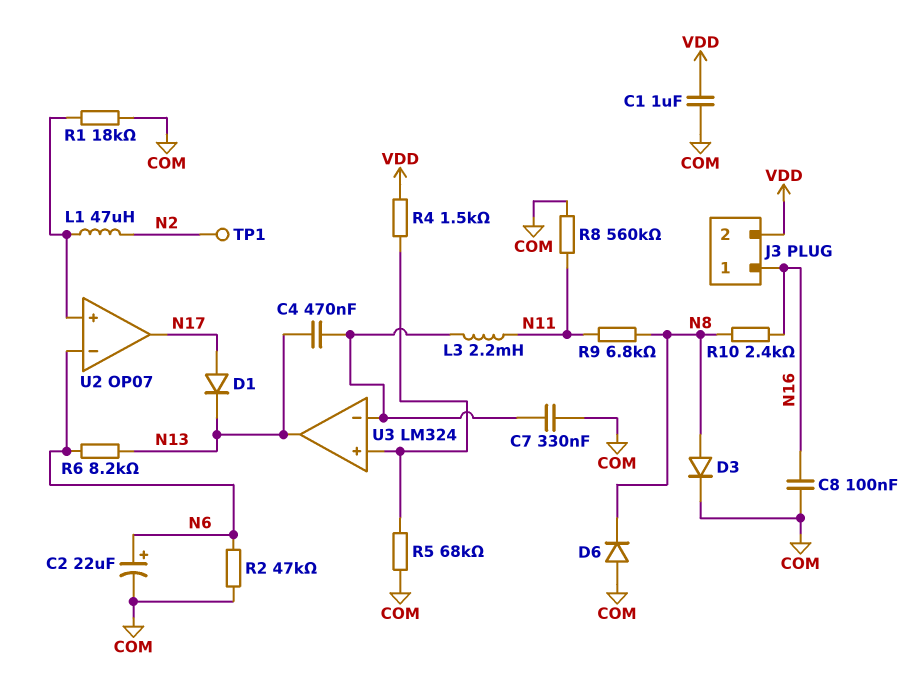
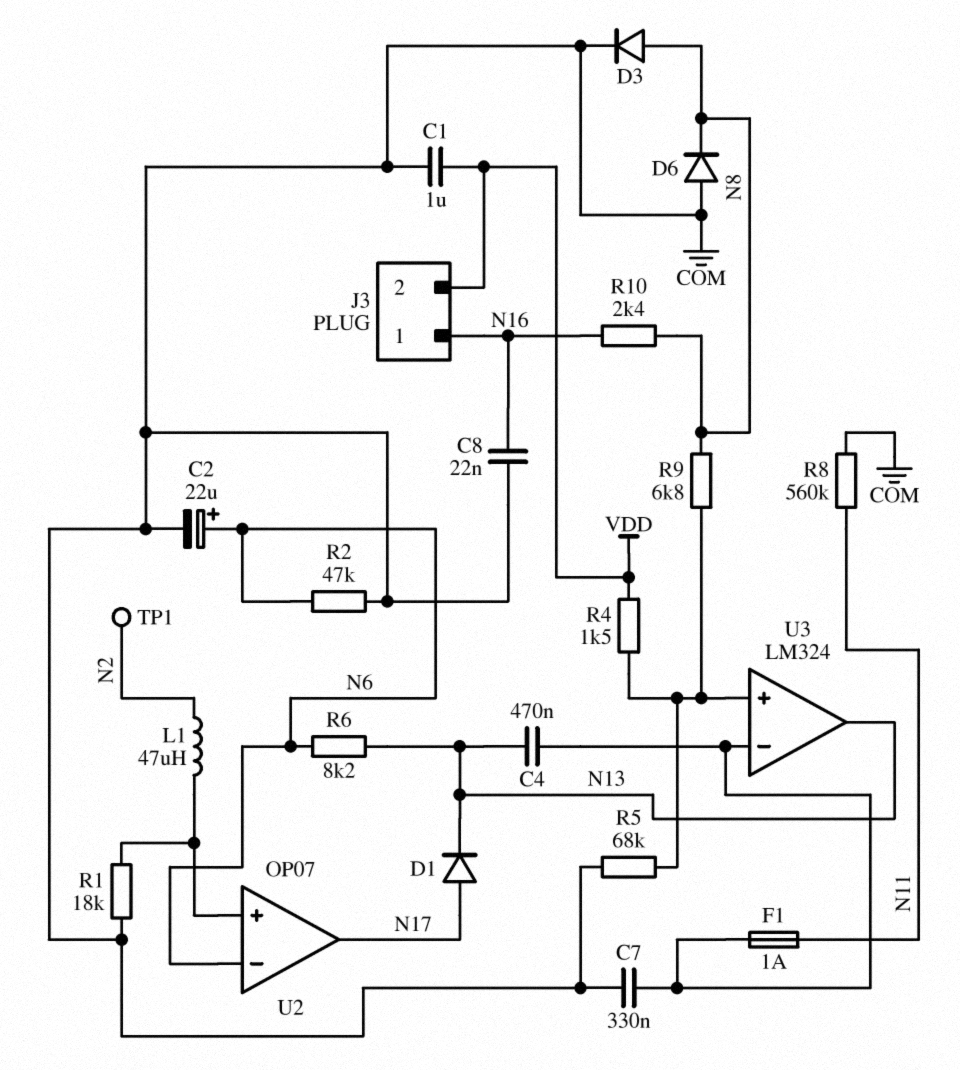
C8: 100nF (COM, N16) -> 22nF (COM, N16)
F1: none -> 1A (N11, U3/in-)
L3: 2.2mH (N11, U3/in-) -> none
R9: 6.8k (N8, N11) -> 6.8k (N8, U3/in+)

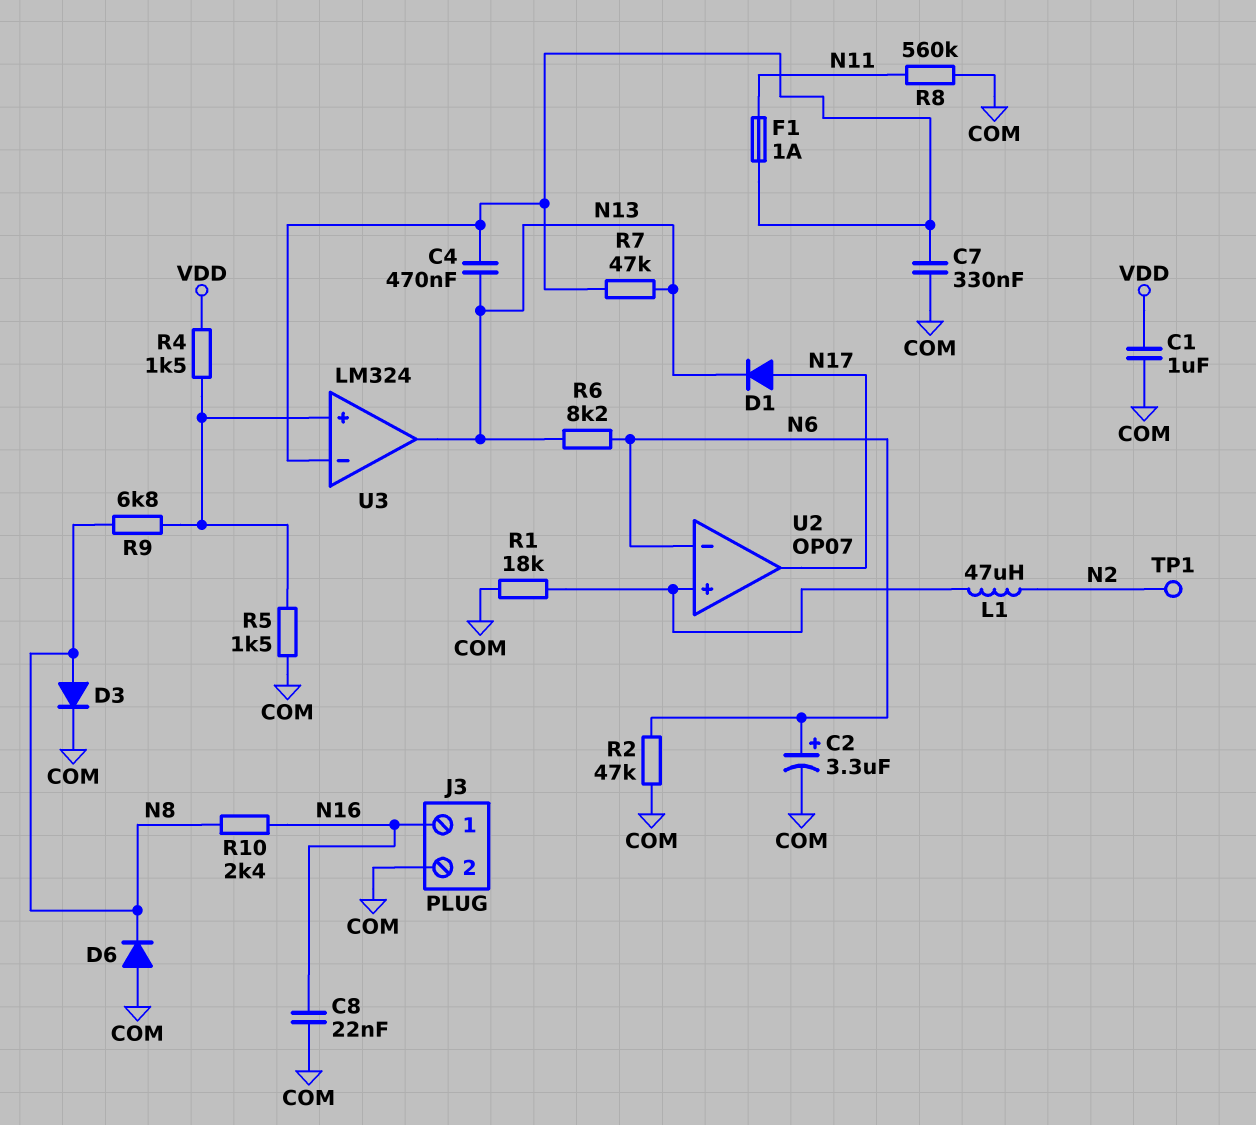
C2: 22uF (plus N6, minus COM) -> 3.3uF (plus N6, minus COM)
J3 pin 2: VDD -> COM
R5: 68k (COM, U3/in+) -> 1.5k (COM, U3/in+)
R7: none -> 47k (N13, U3/in-)

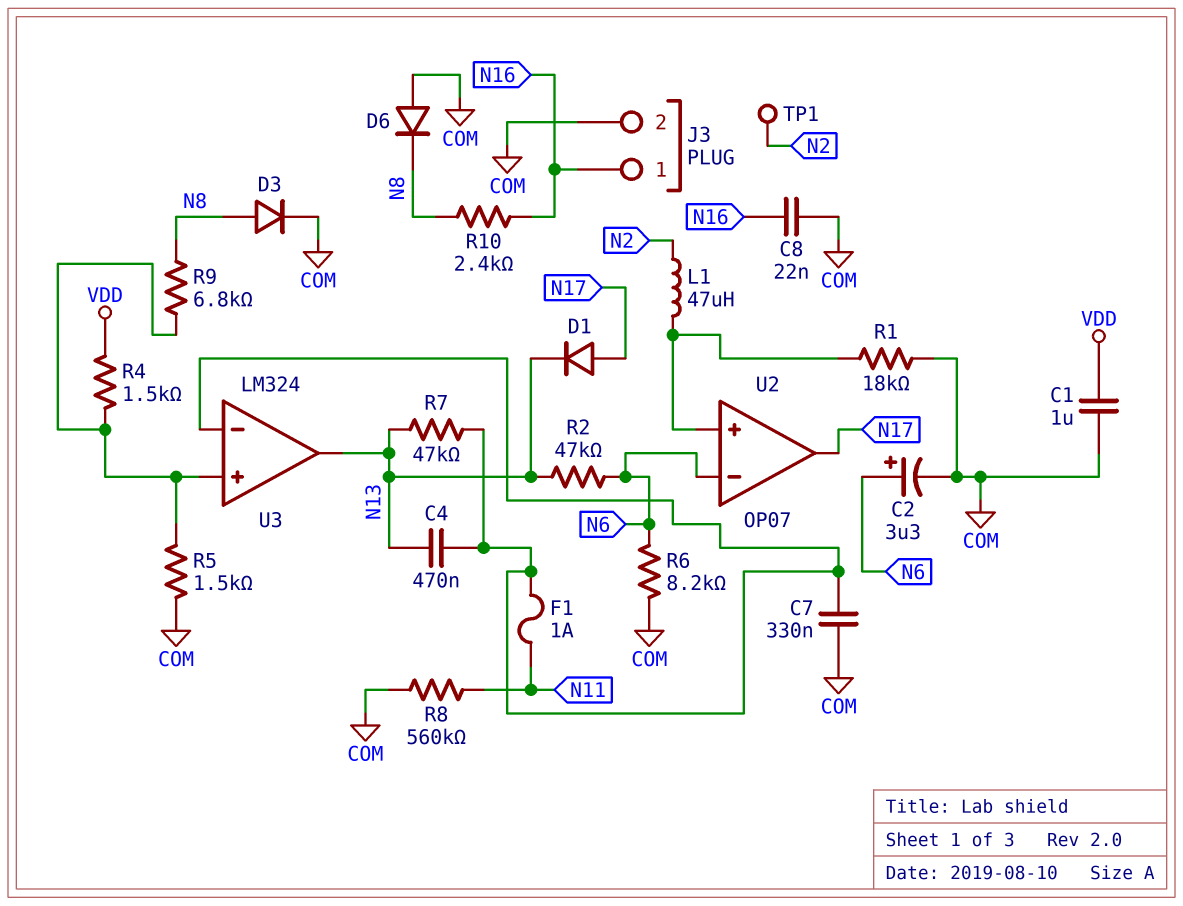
R2: 47k (COM, N6) -> 47k (N6, N13)
R6: 8.2k (N6, N13) -> 8.2k (COM, N6)

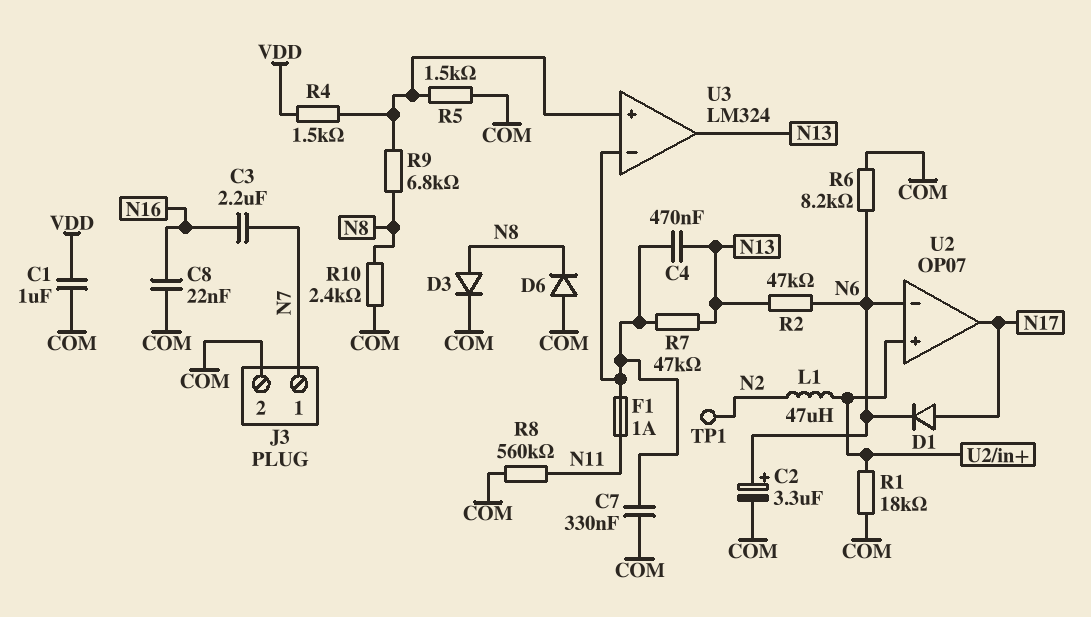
C3: none -> 2.2uF (N7, N16)
D1: diode (A N17, K N13) -> diode (A N17, K N6)
J3 pin 1: N16 -> N7
R10: 2.4k (N8, N16) -> 2.4k (COM, N8)

